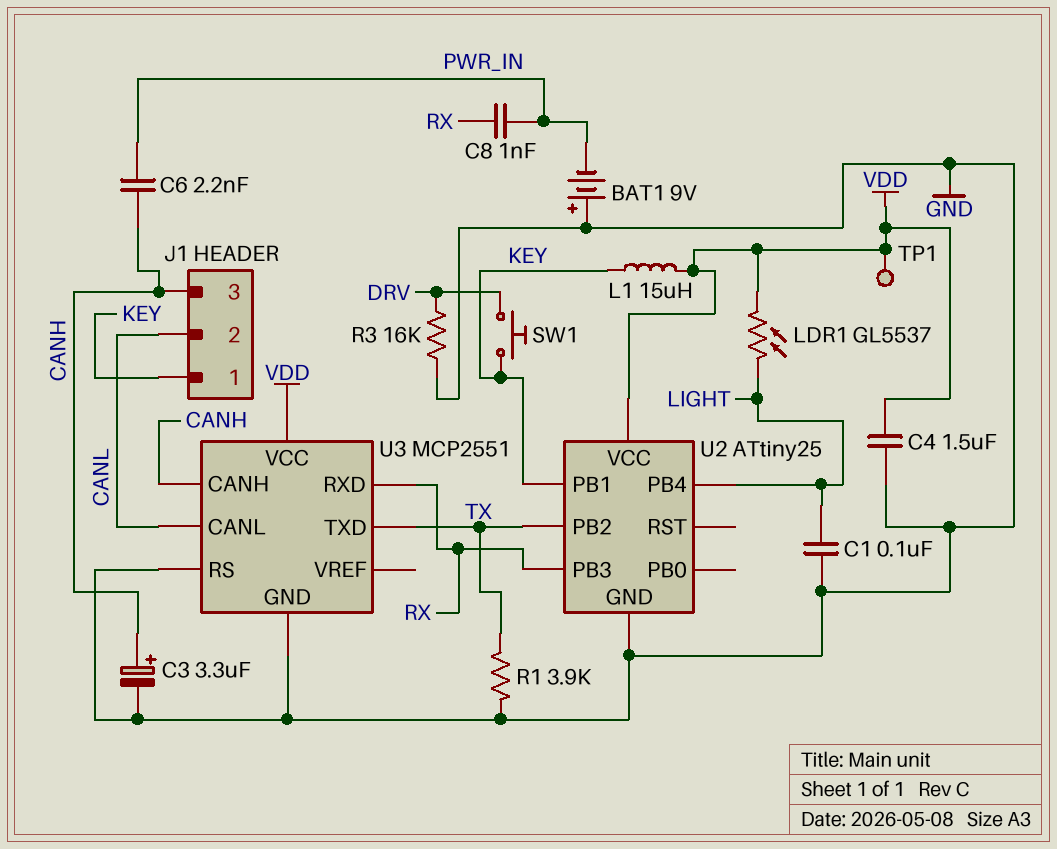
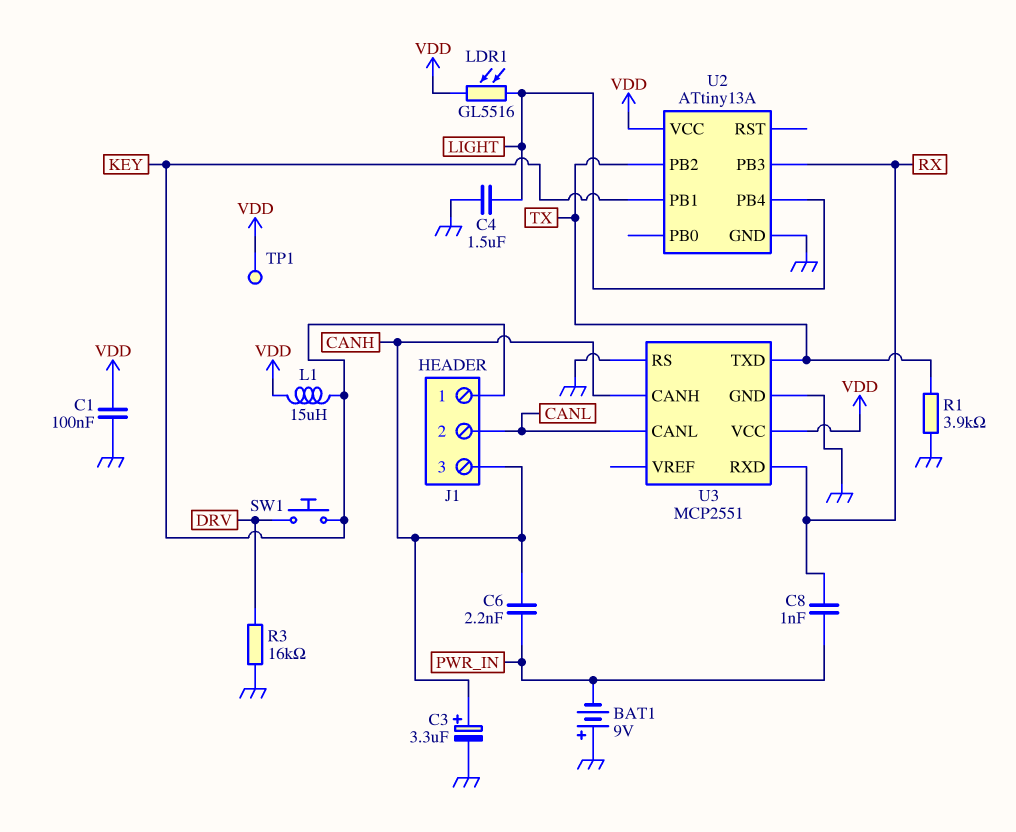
C1: 100nF (GND, LIGHT) -> 100nF (GND, VDD)
C4: 1.5uF (GND, VDD) -> 1.5uF (GND, LIGHT)
LDR1: GL5537 (LIGHT, VDD) -> GL5516 (LIGHT, VDD)
U2: ATtiny25 -> ATtiny13A

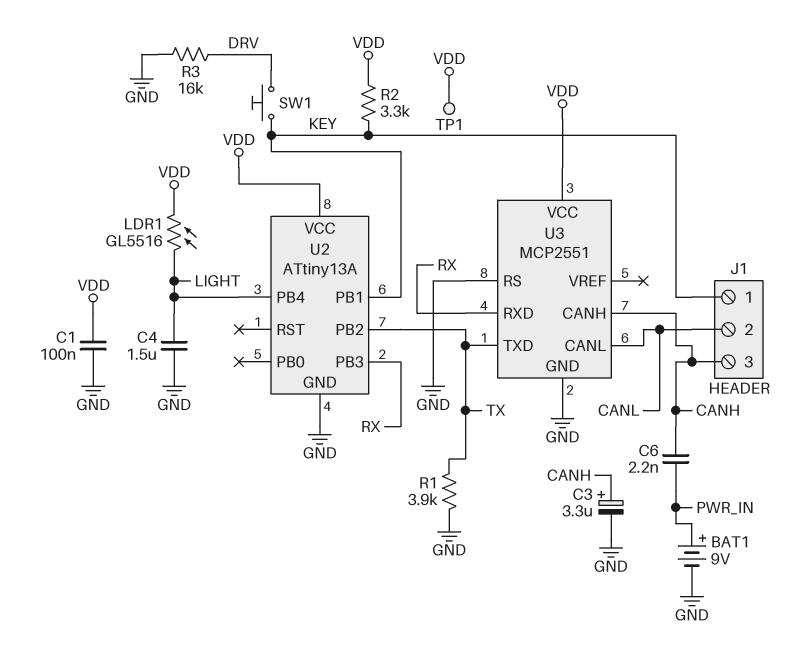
BAT1: 9V (plus GND, minus PWR_IN) -> 9V (plus PWR_IN, minus GND)
C8: 1nF (PWR_IN, RX) -> none
L1: 15uH (KEY, VDD) -> none
R2: none -> 3.3k (KEY, VDD)

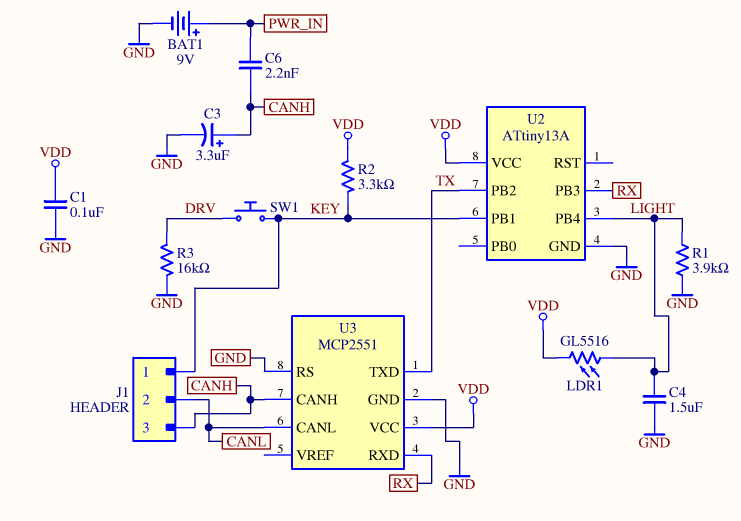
R1: 3.9k (GND, TX) -> 3.9k (GND, LIGHT)
TP1: test point (VDD) -> none

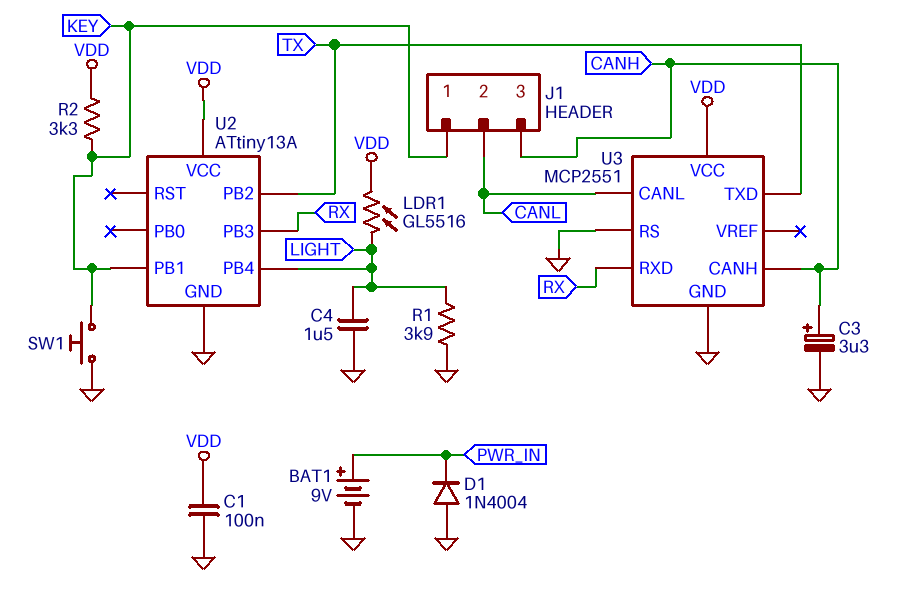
C6: 2.2nF (CANH, PWR_IN) -> none
D1: none -> diode 1N4004 (A GND, K PWR_IN)
R3: 16k (DRV, GND) -> none
SW1: button (DRV, KEY) -> button (GND, KEY)

